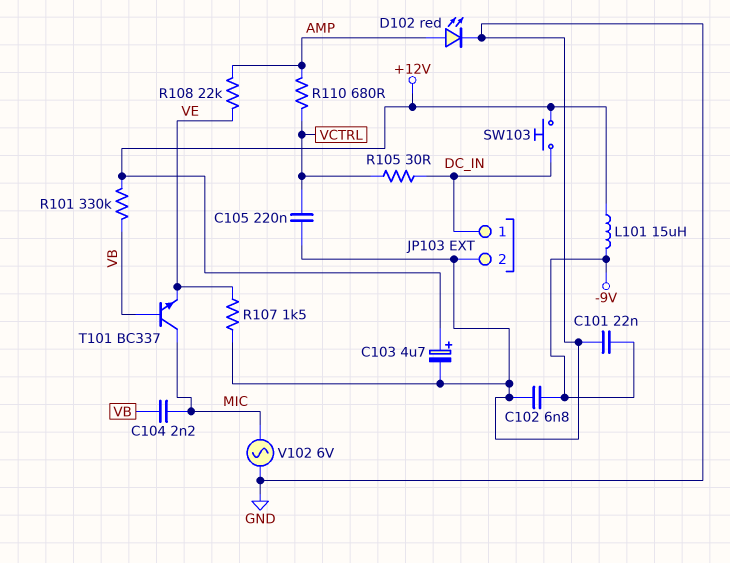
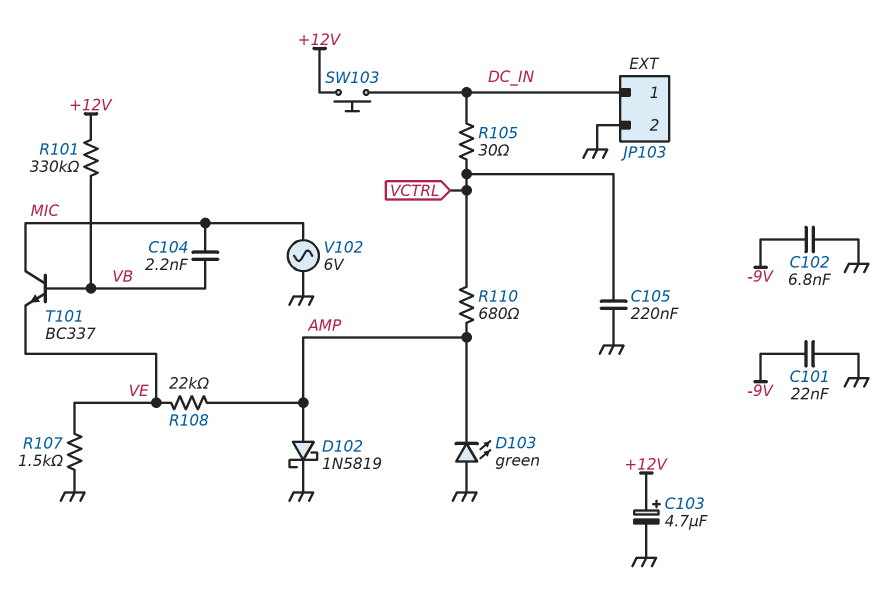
D102: LED red (A AMP, K GND) -> schottky 1N5819 (A AMP, K GND)
D103: none -> LED green (A GND, K AMP)
L101: 15uH (+12V, -9V) -> none

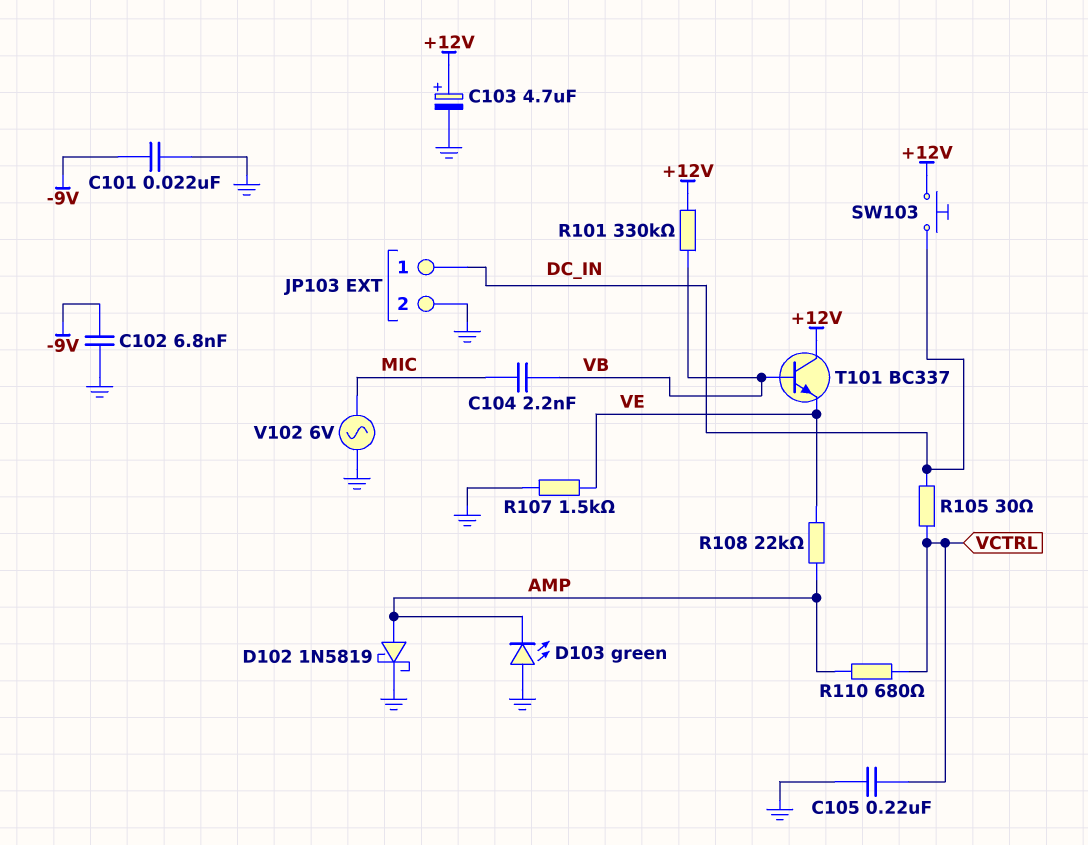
T101: NPN BC337 (B VB, C MIC, E VE) -> NPN BC337 (B VB, C +12V, E VE)

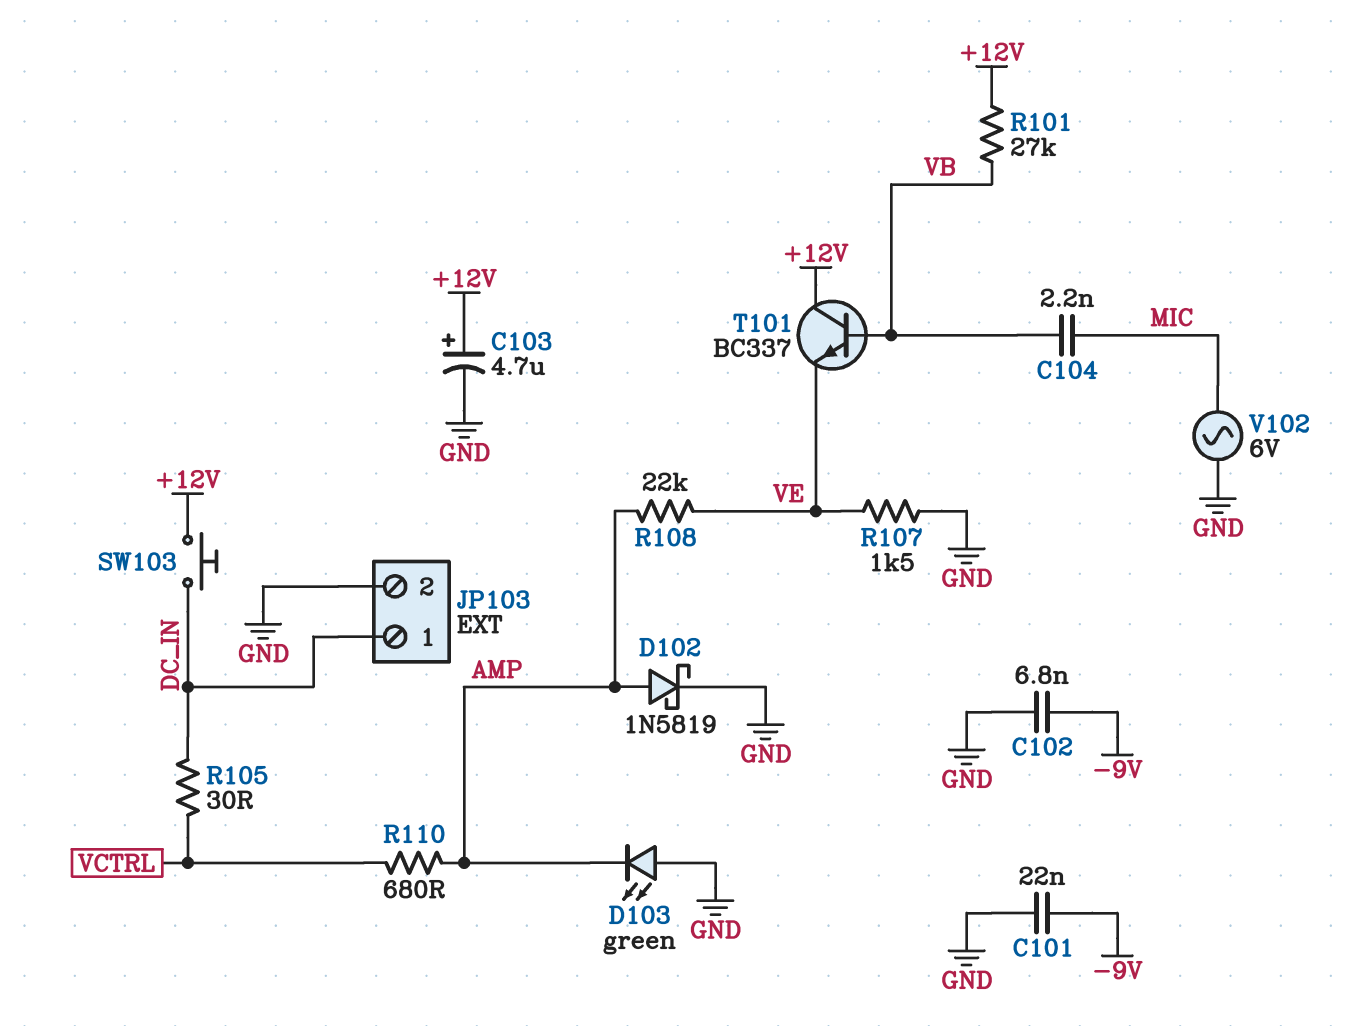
C105: 220nF (GND, VCTRL) -> none
R101: 330k (+12V, VB) -> 27k (+12V, VB)

